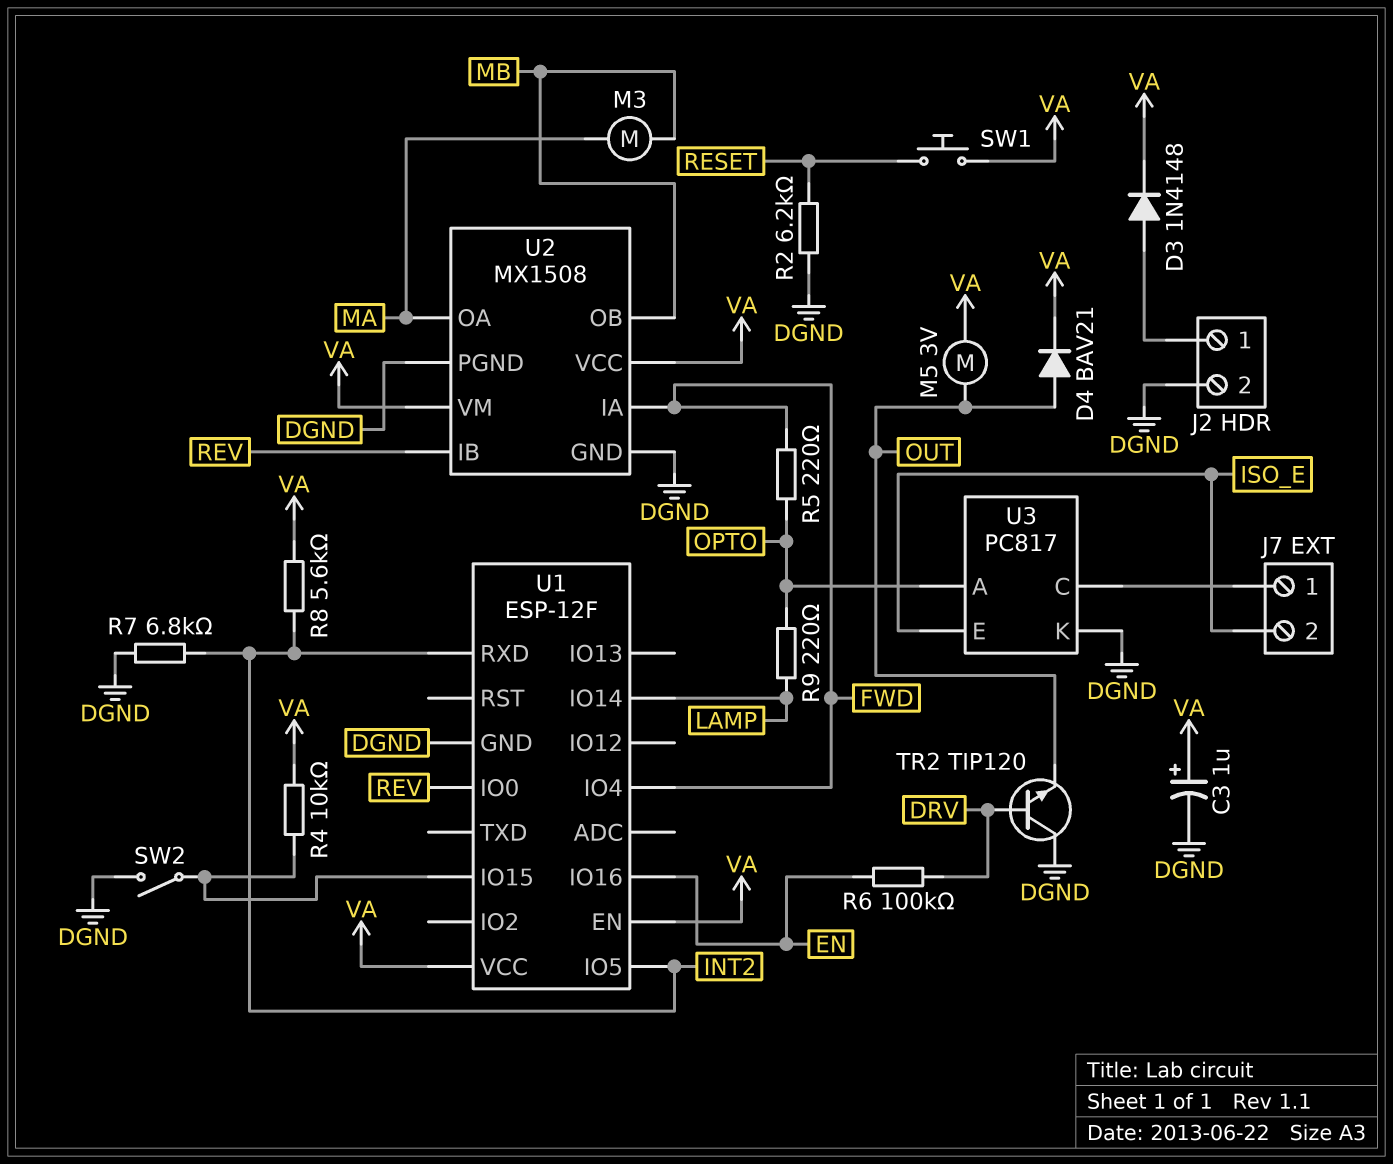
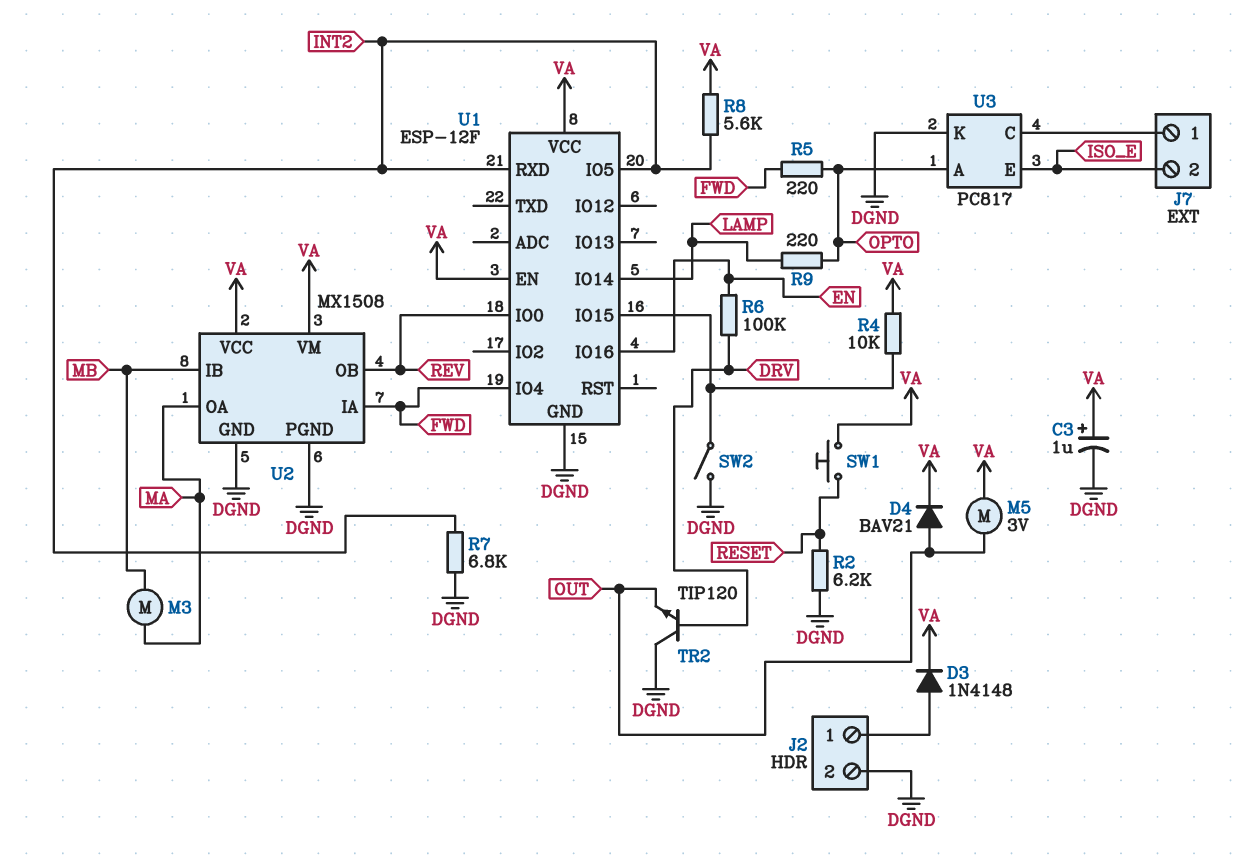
U2 pin IB: REV -> MB
U2 pin OB: MB -> REV

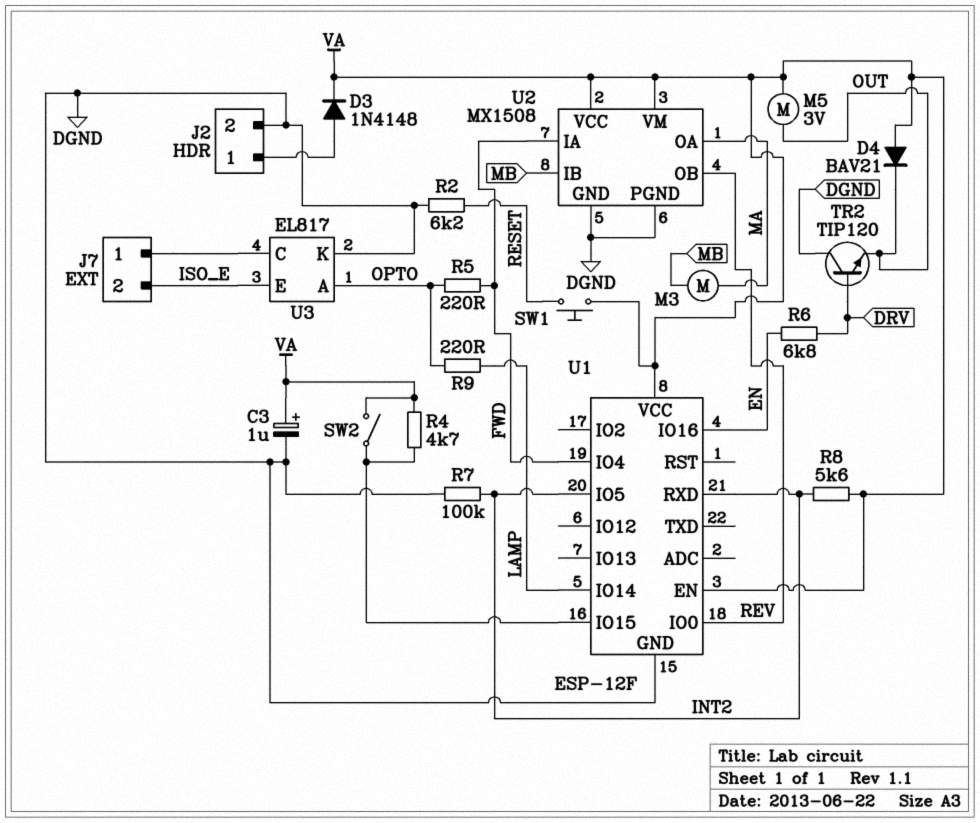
D4: diode BAV21 (A OUT, K VA) -> diode BAV21 (A VA, K OUT)
R4: 10k (U1/IO15, VA) -> 4.7k (U1/IO15, VA)
R6: 100k (DRV, EN) -> 6.8k (DRV, EN)
R7: 6.8k (DGND, INT2) -> 100k (DGND, INT2)
SW2: switch (DGND, U1/IO15) -> switch (U1/IO15, VA)
U3: PC817 -> EL817

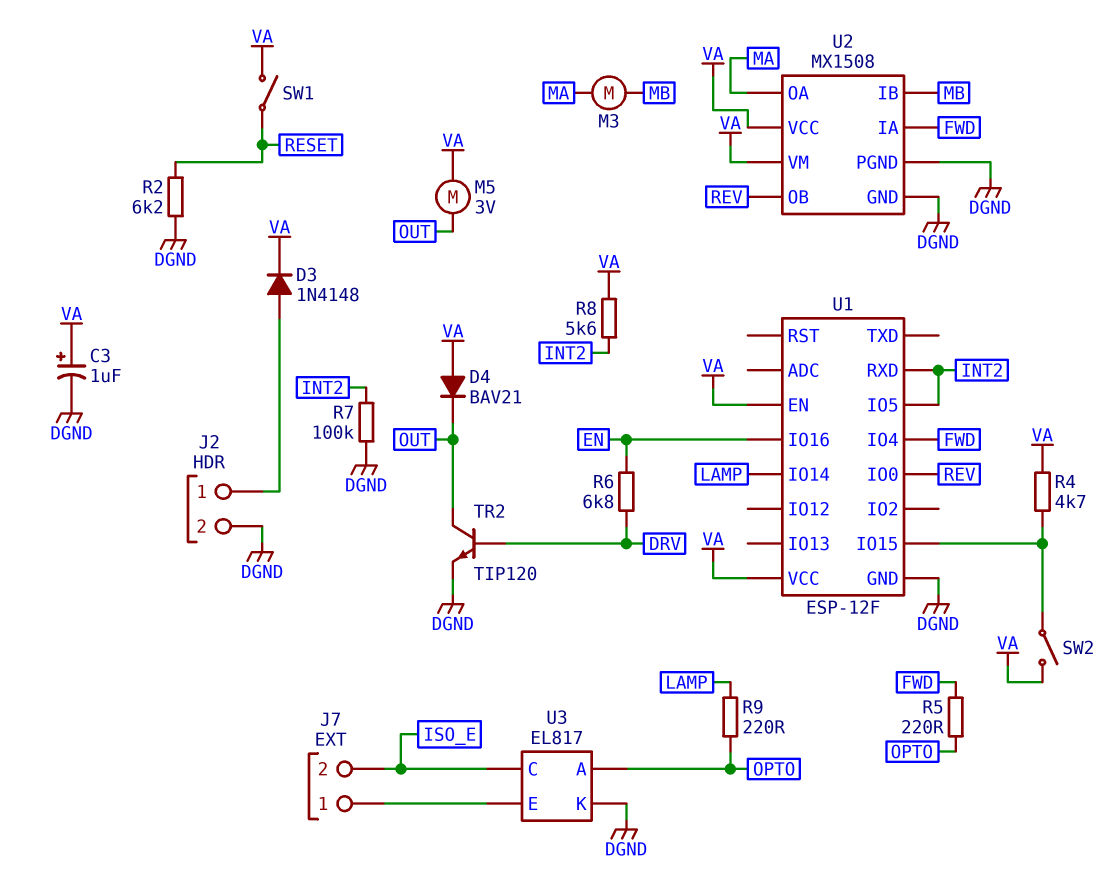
SW1: button (RESET, VA) -> switch (RESET, VA)
TR2: NPN TIP120 (B DRV, C DGND, E OUT) -> NPN TIP120 (B DRV, C OUT, E DGND)
U3 pin C: J7/1 -> ISO_E
U3 pin E: ISO_E -> J7/1

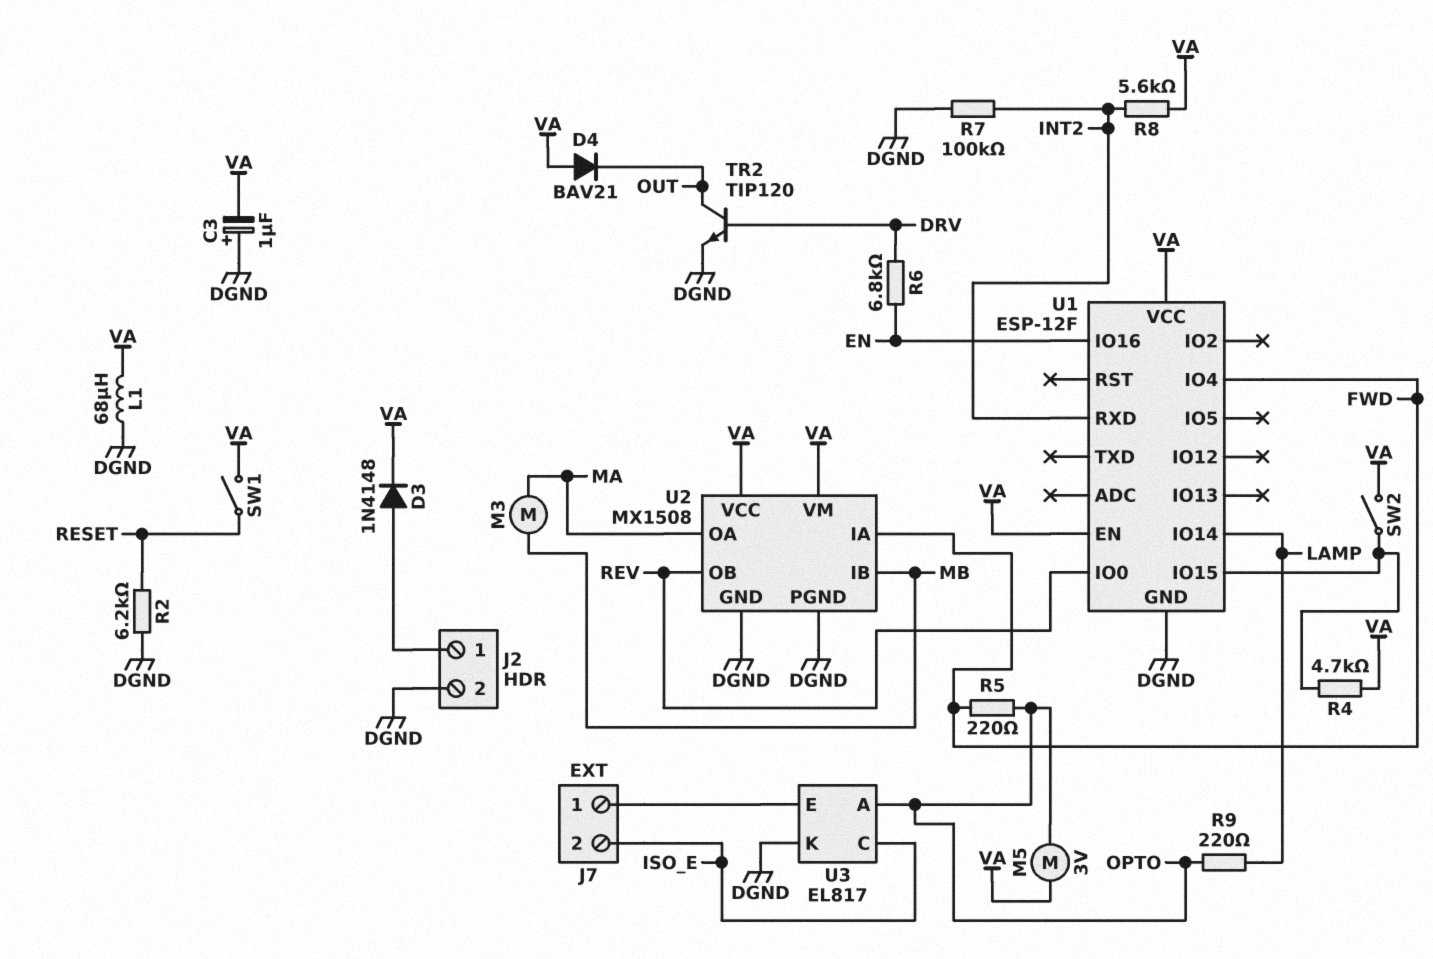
C3: 1uF (plus VA, minus DGND) -> 1uF (plus DGND, minus VA)
L1: none -> 68uH (DGND, VA)
M5: motor 3V (OUT, VA) -> motor 3V (OPTO, VA)
U1 pin IO5: INT2 -> none

